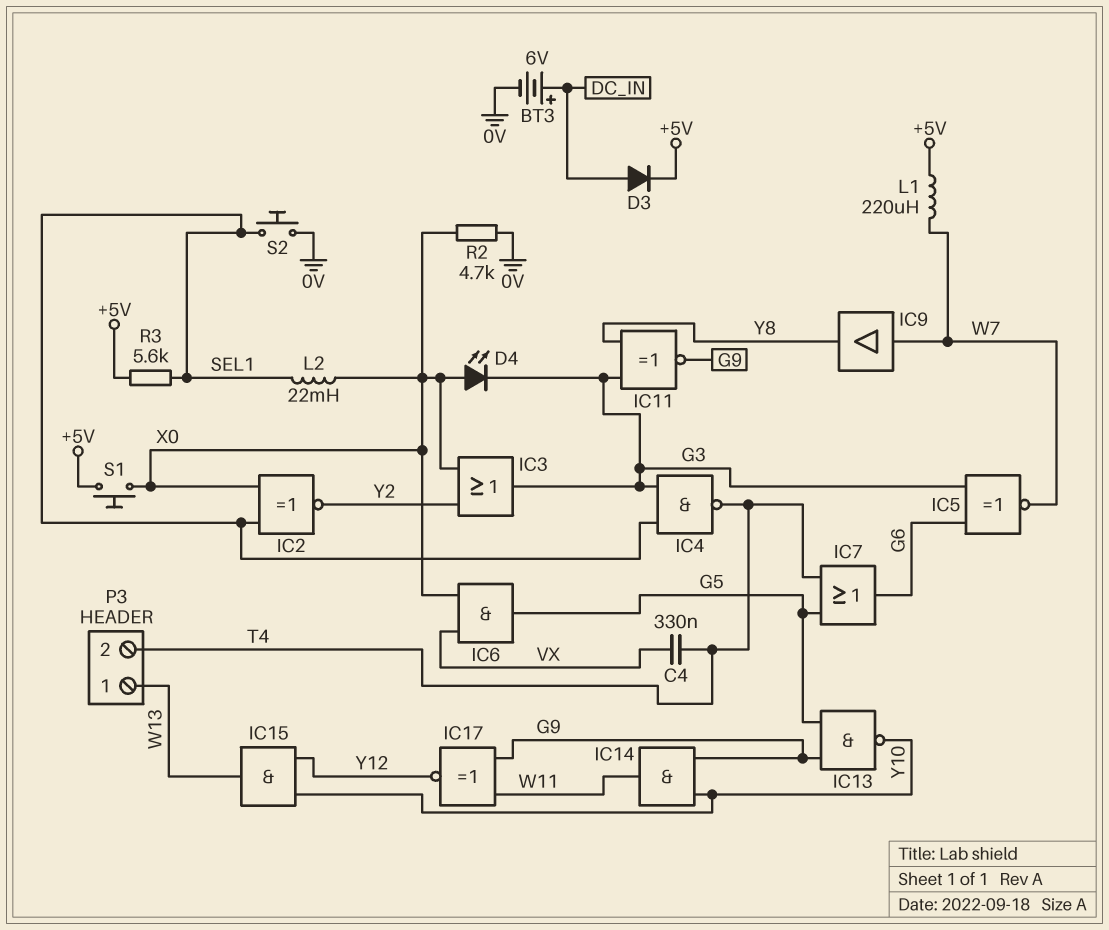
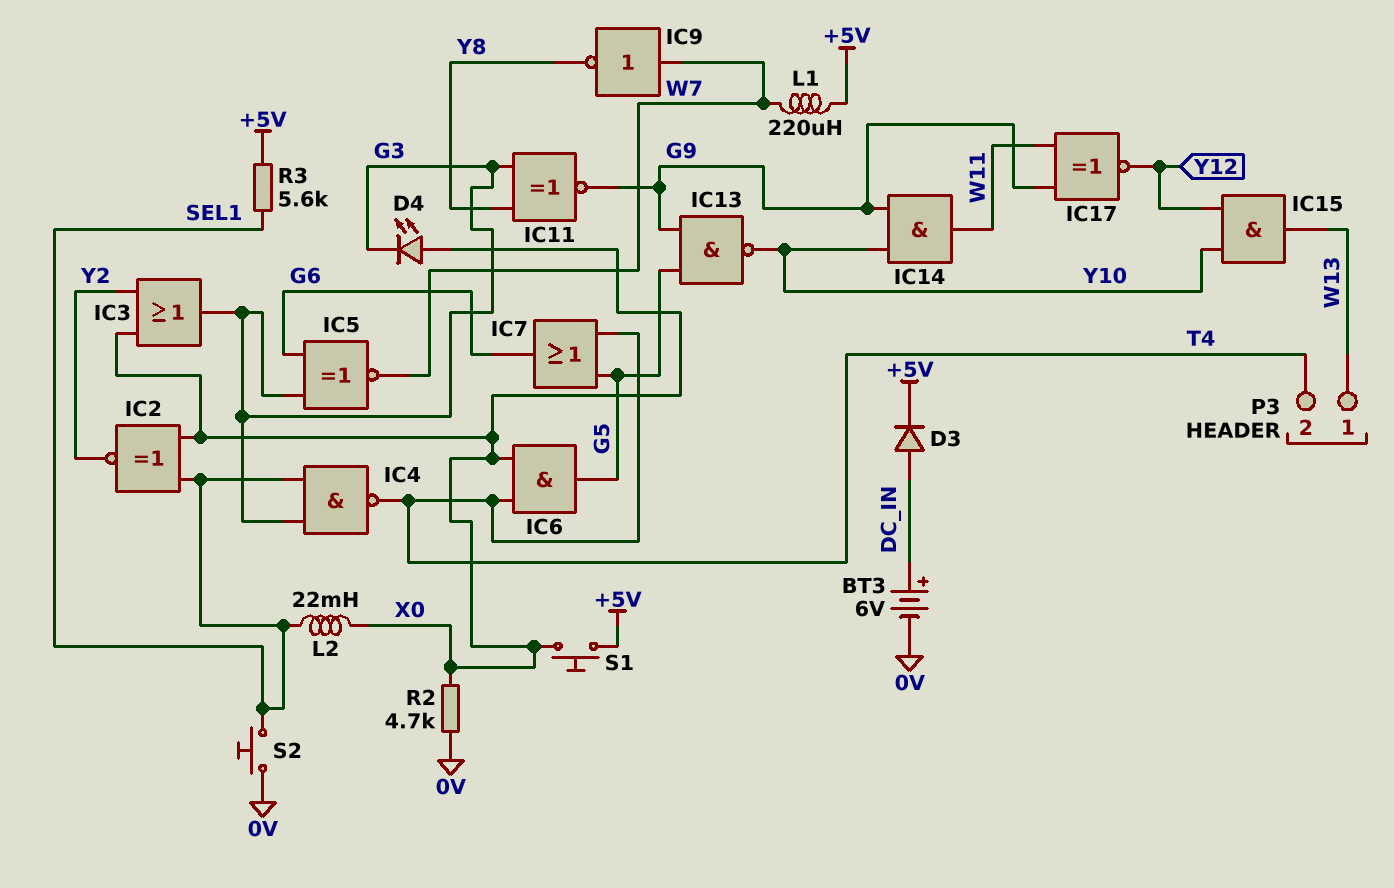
C4: 330nF (T4, VX) -> none
IC6: AND (in VX, in X0, out G5) -> AND (in T4, in X0, out G5)
IC9: buffer (in W7, out Y8) -> NOT (in W7, out Y8)

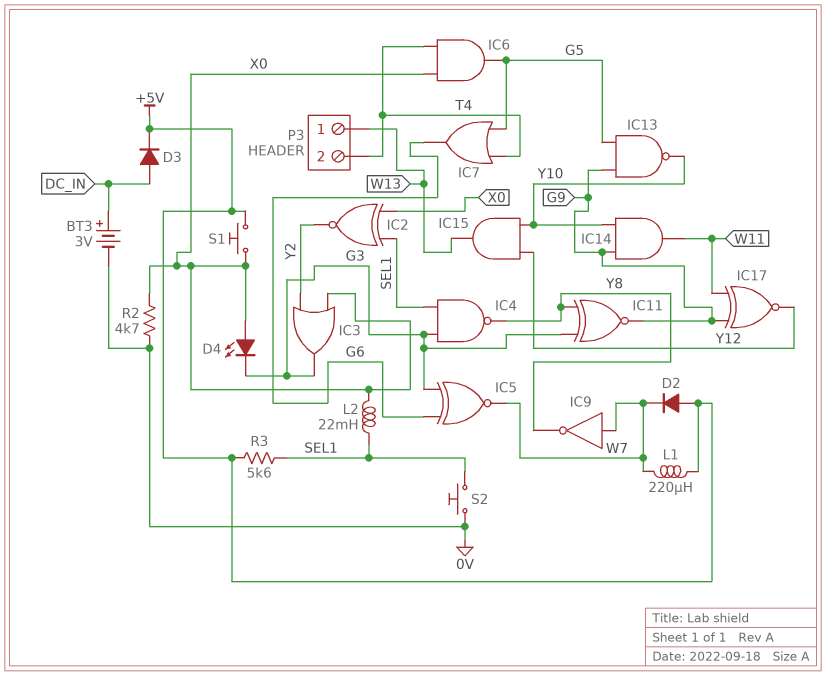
BT3: 6V (plus DC_IN, minus 0V) -> 3V (plus DC_IN, minus 0V)
D2: none -> diode (A +5V, K W7)
IC4: NAND (in G3, in SEL1, out T4) -> NAND (in G3, in SEL1, out Y8)

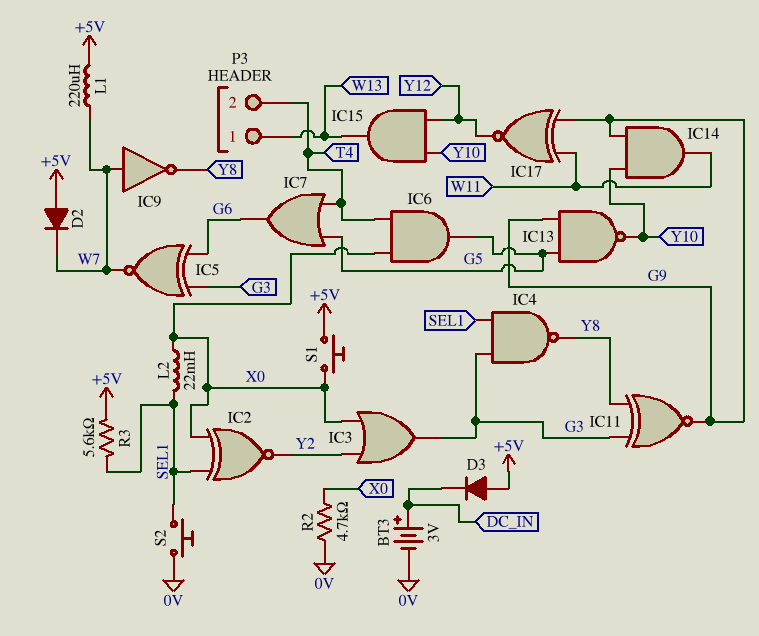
D3: diode (A DC_IN, K +5V) -> diode (A +5V, K DC_IN)
D4: LED (A X0, K G3) -> none

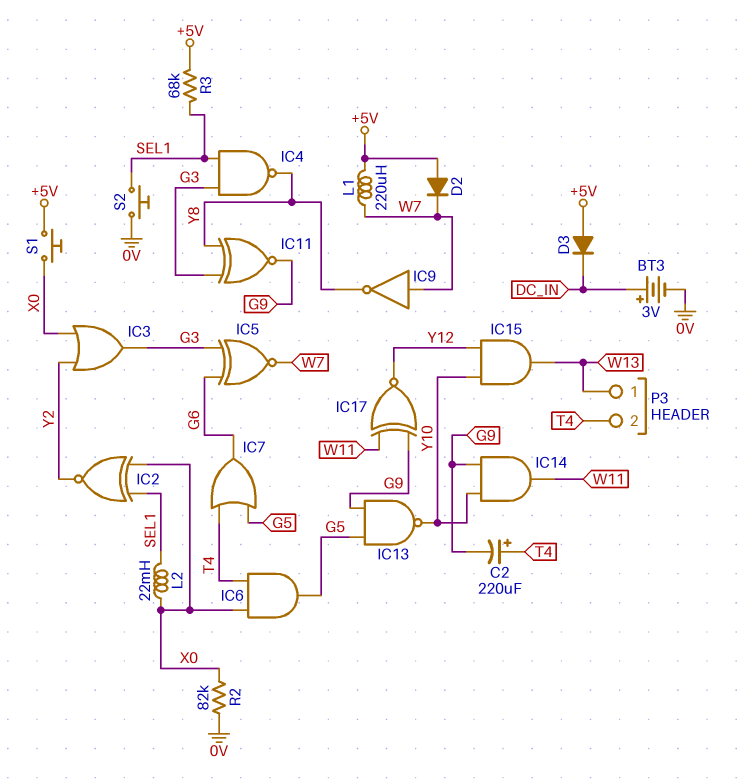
C2: none -> 220uF (plus T4, minus G9)
R2: 4.7k (0V, X0) -> 82k (0V, X0)
R3: 5.6k (+5V, SEL1) -> 68k (+5V, SEL1)

